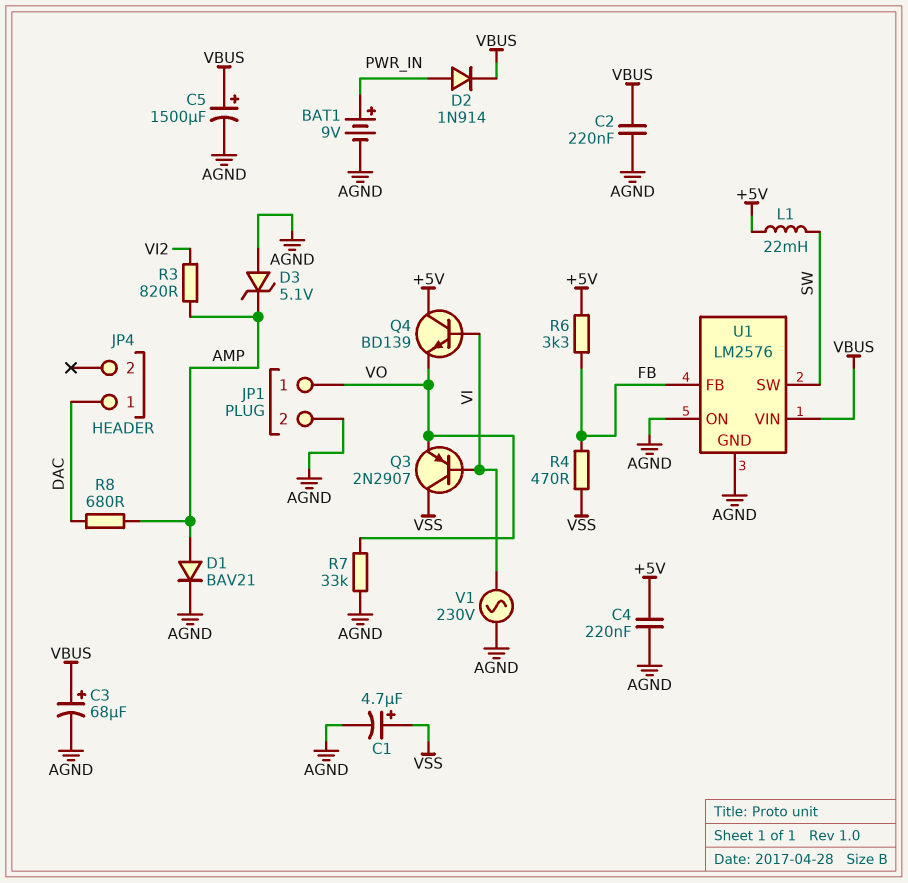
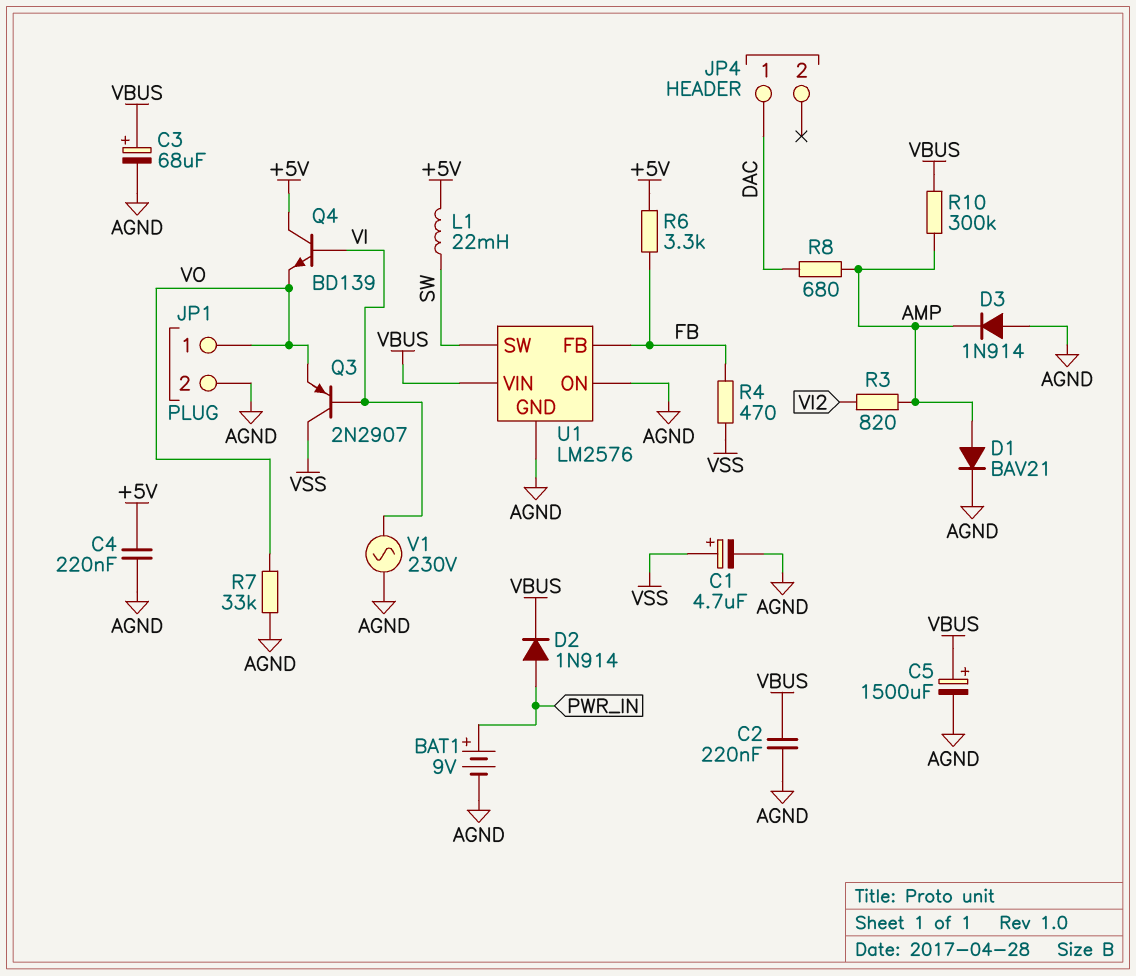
D3: zener 5.1V (A AGND, K AMP) -> diode 1N914 (A AGND, K AMP)
R10: none -> 300k (AMP, VBUS)

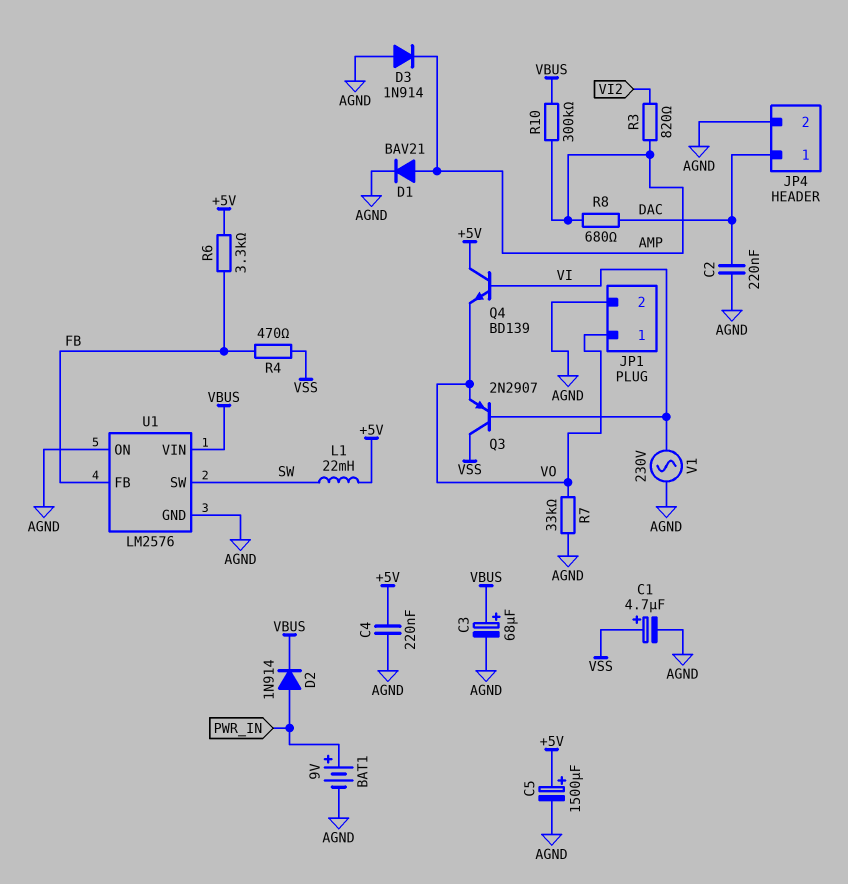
C2: 220nF (AGND, VBUS) -> 220nF (AGND, DAC)
C5: 1500uF (plus VBUS, minus AGND) -> 1500uF (plus +5V, minus AGND)
JP4 pin 2: none -> AGND

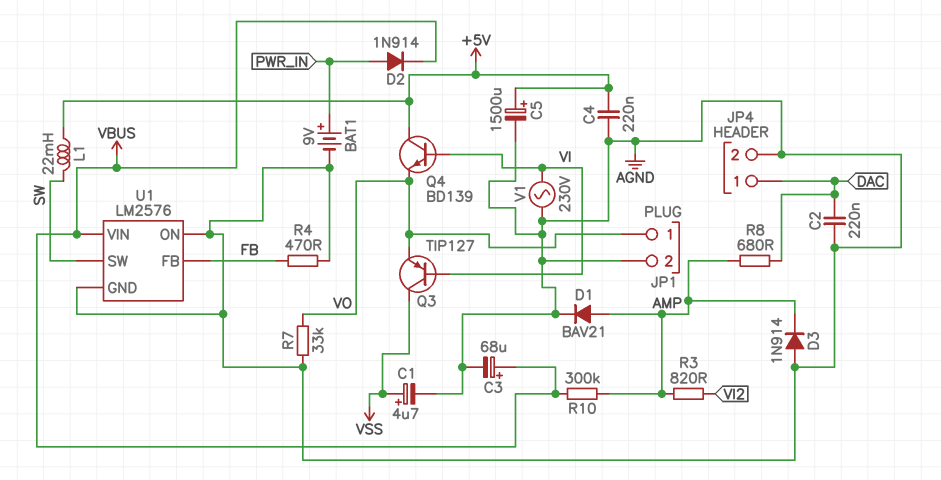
Q3: PNP 2N2907 (B VI, C VSS, E VO) -> PNP TIP127 (B VI, C VSS, E VO)
R4: 470 (FB, VSS) -> 470 (AGND, FB)
R6: 3.3k (+5V, FB) -> none

